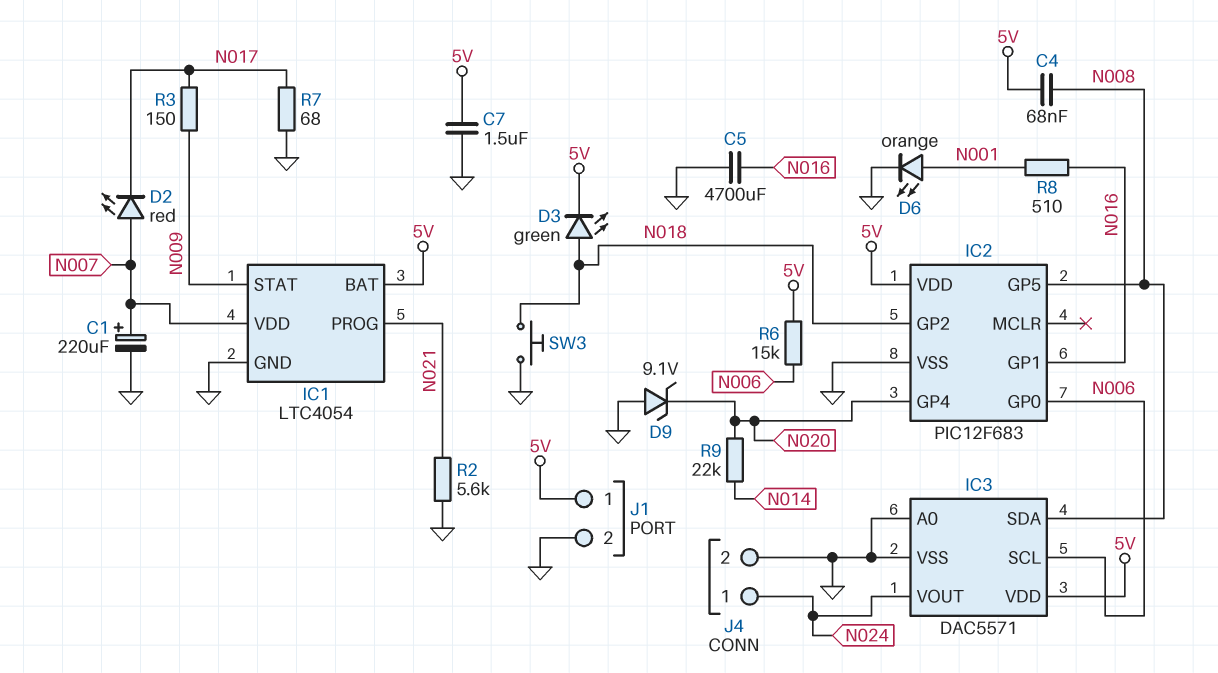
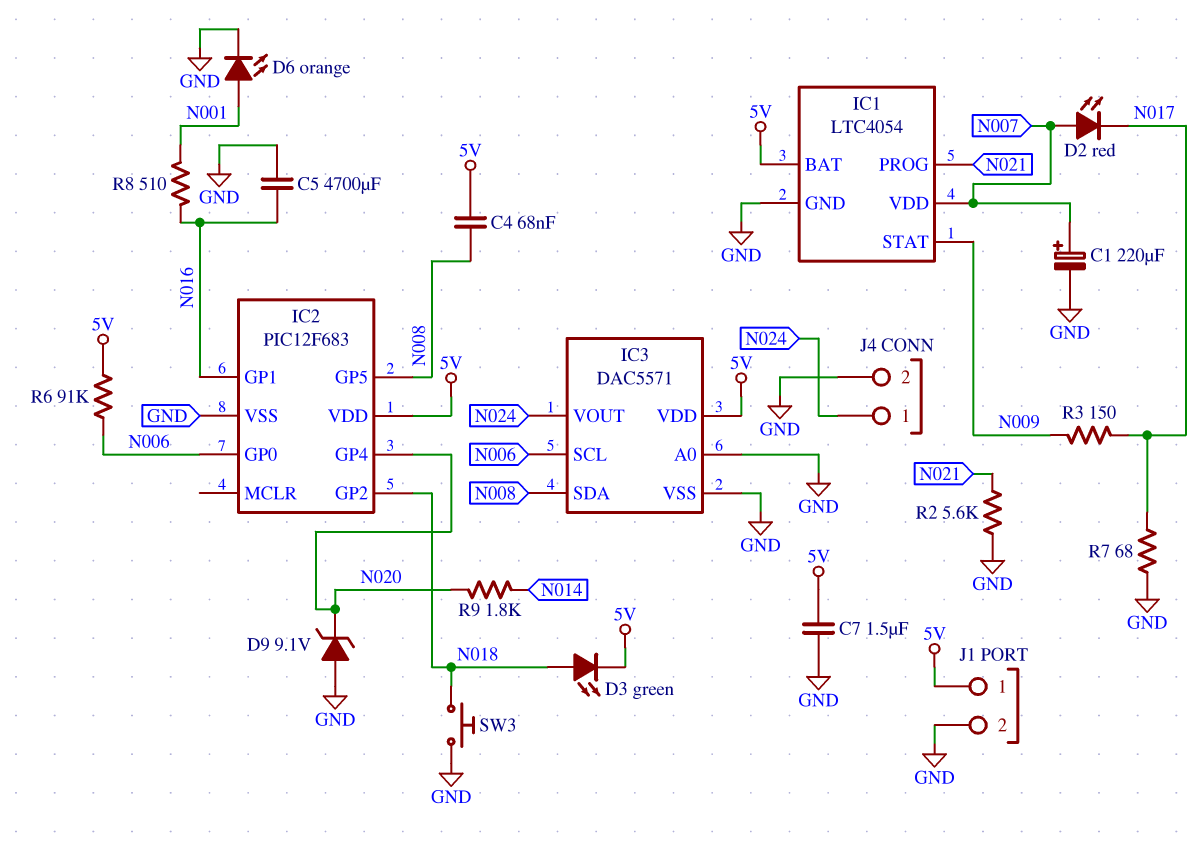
R6: 15k (5V, N006) -> 91k (5V, N006)
R9: 22k (N014, N020) -> 1.8k (N014, N020)

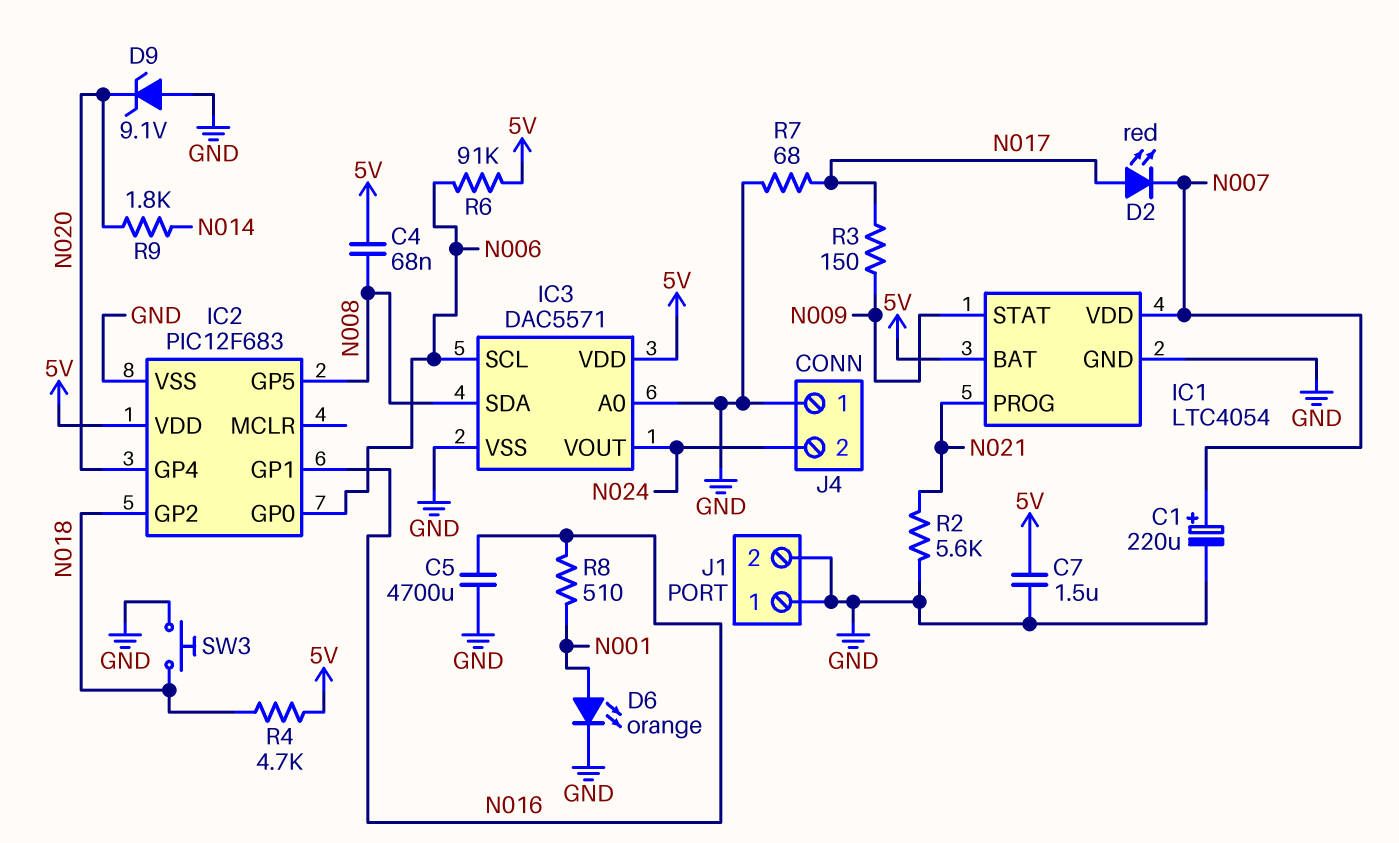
D2: LED red (A N007, K N017) -> LED red (A N017, K N007)
D3: LED green (A N018, K 5V) -> none
J1 pin 1: 5V -> GND
J4 pin 1: N024 -> GND
J4 pin 2: GND -> N024
R4: none -> 4.7k (5V, N018)

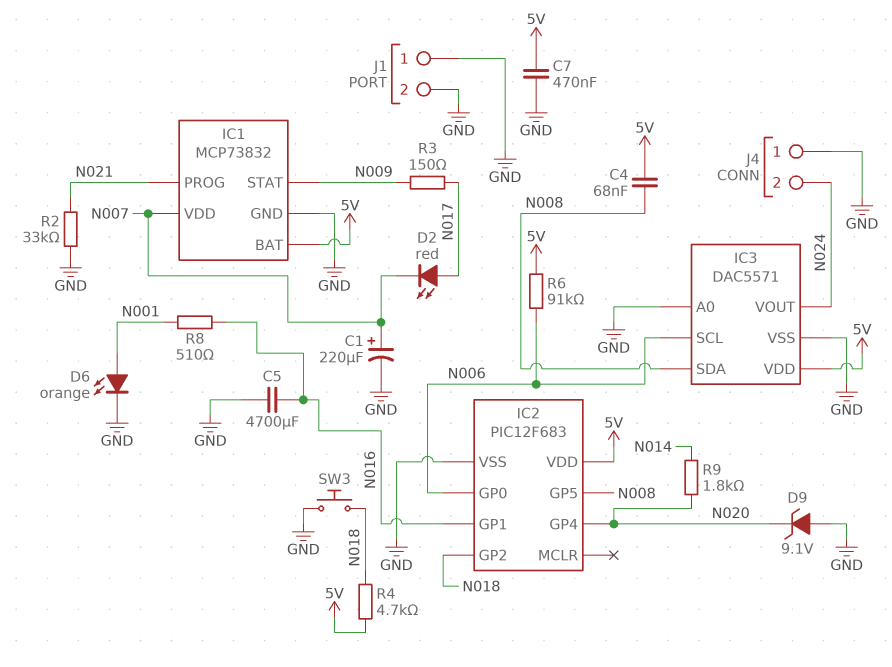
C7: 1.5uF (5V, GND) -> 470nF (5V, GND)
IC1: LTC4054 -> MCP73832
R2: 5.6k (GND, N021) -> 33k (GND, N021)
R7: 68 (GND, N017) -> none

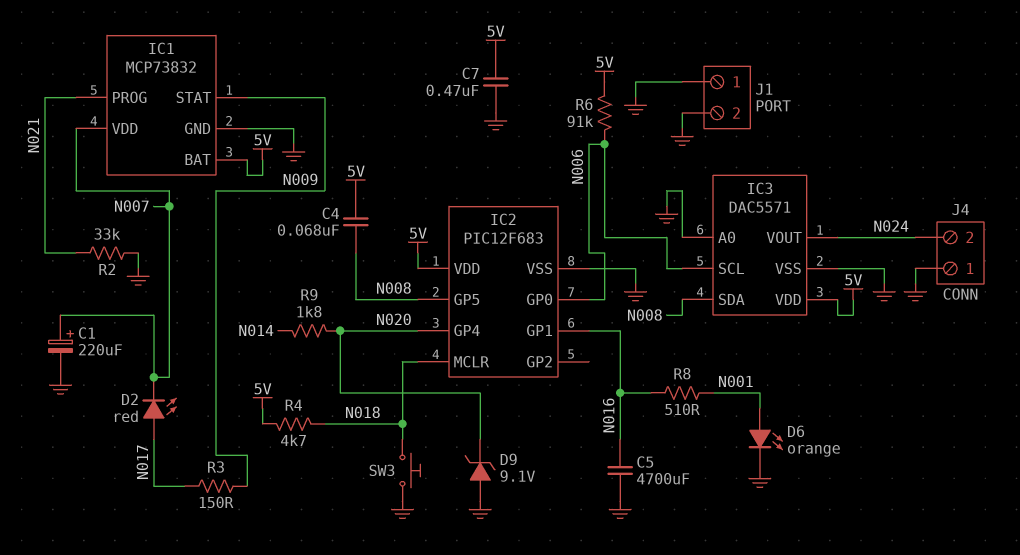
IC2 pin GP2: N018 -> none
IC2 pin MCLR: none -> N018

